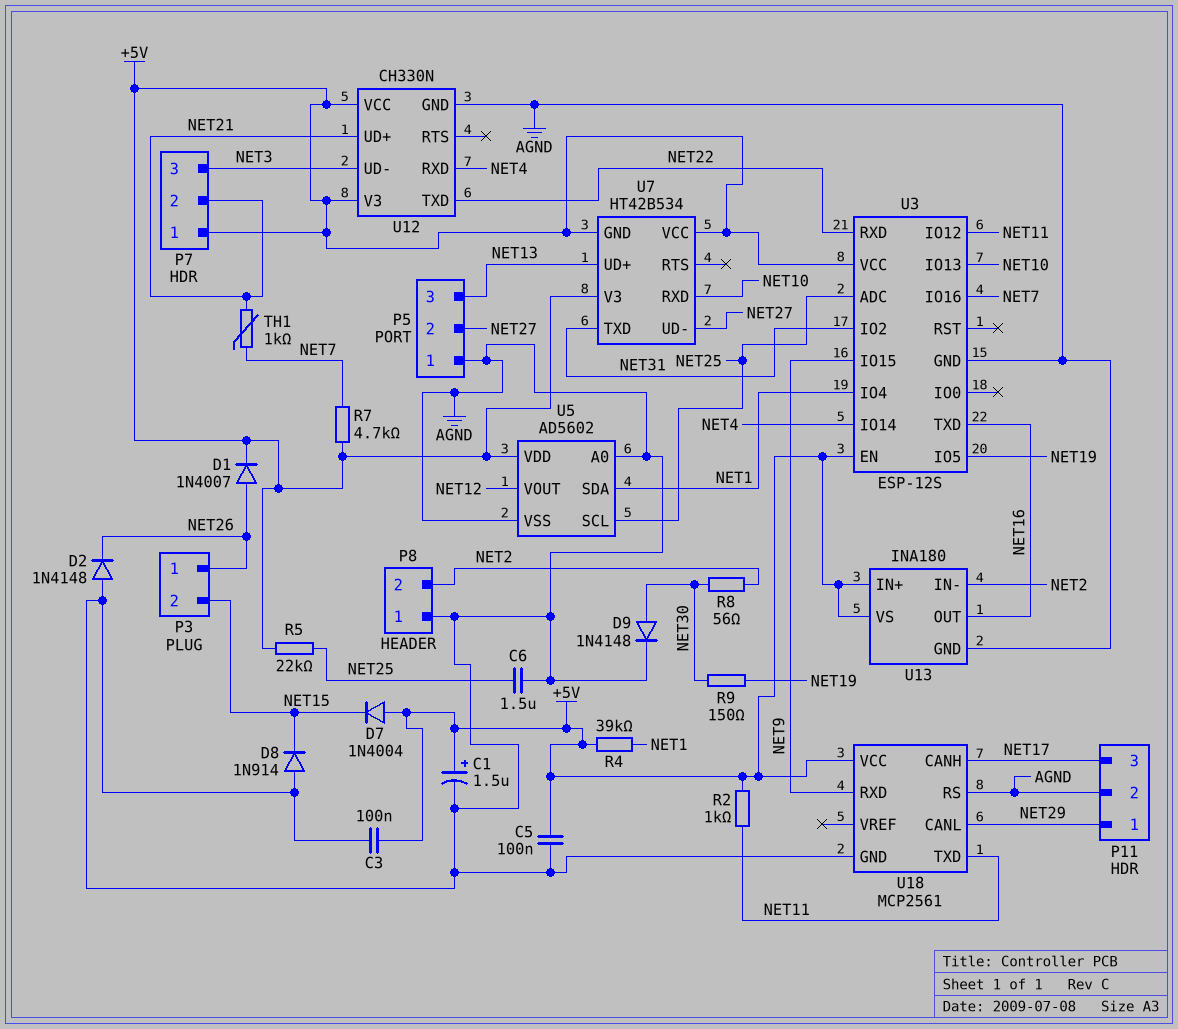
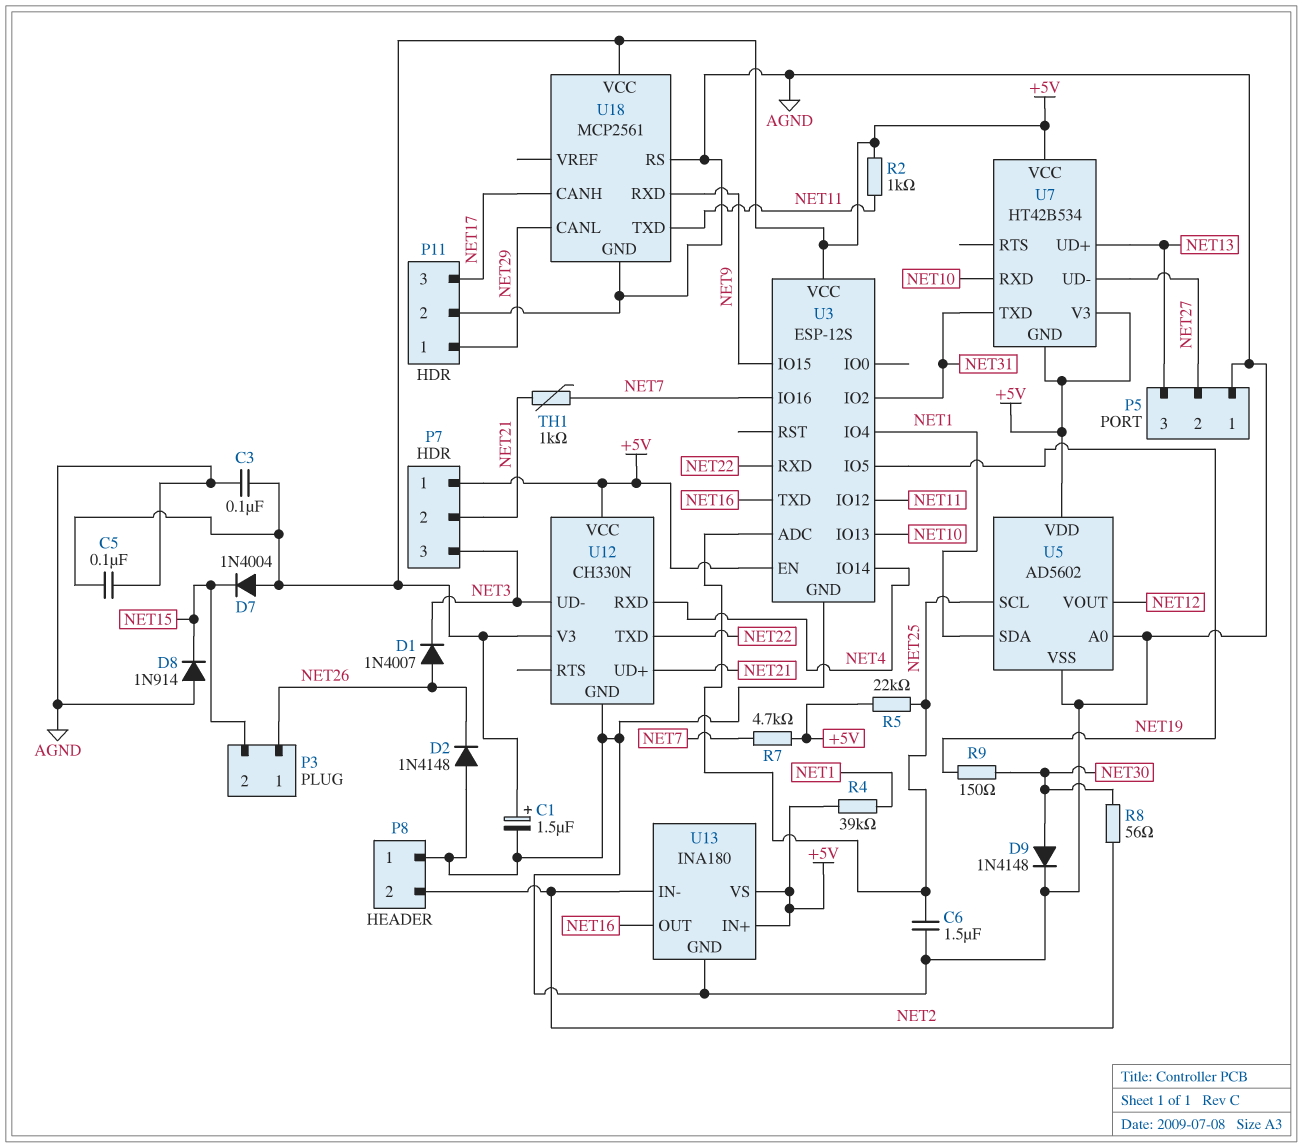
D1: diode 1N4007 (A NET26, K +5V) -> diode 1N4007 (A NET26, K NET3)

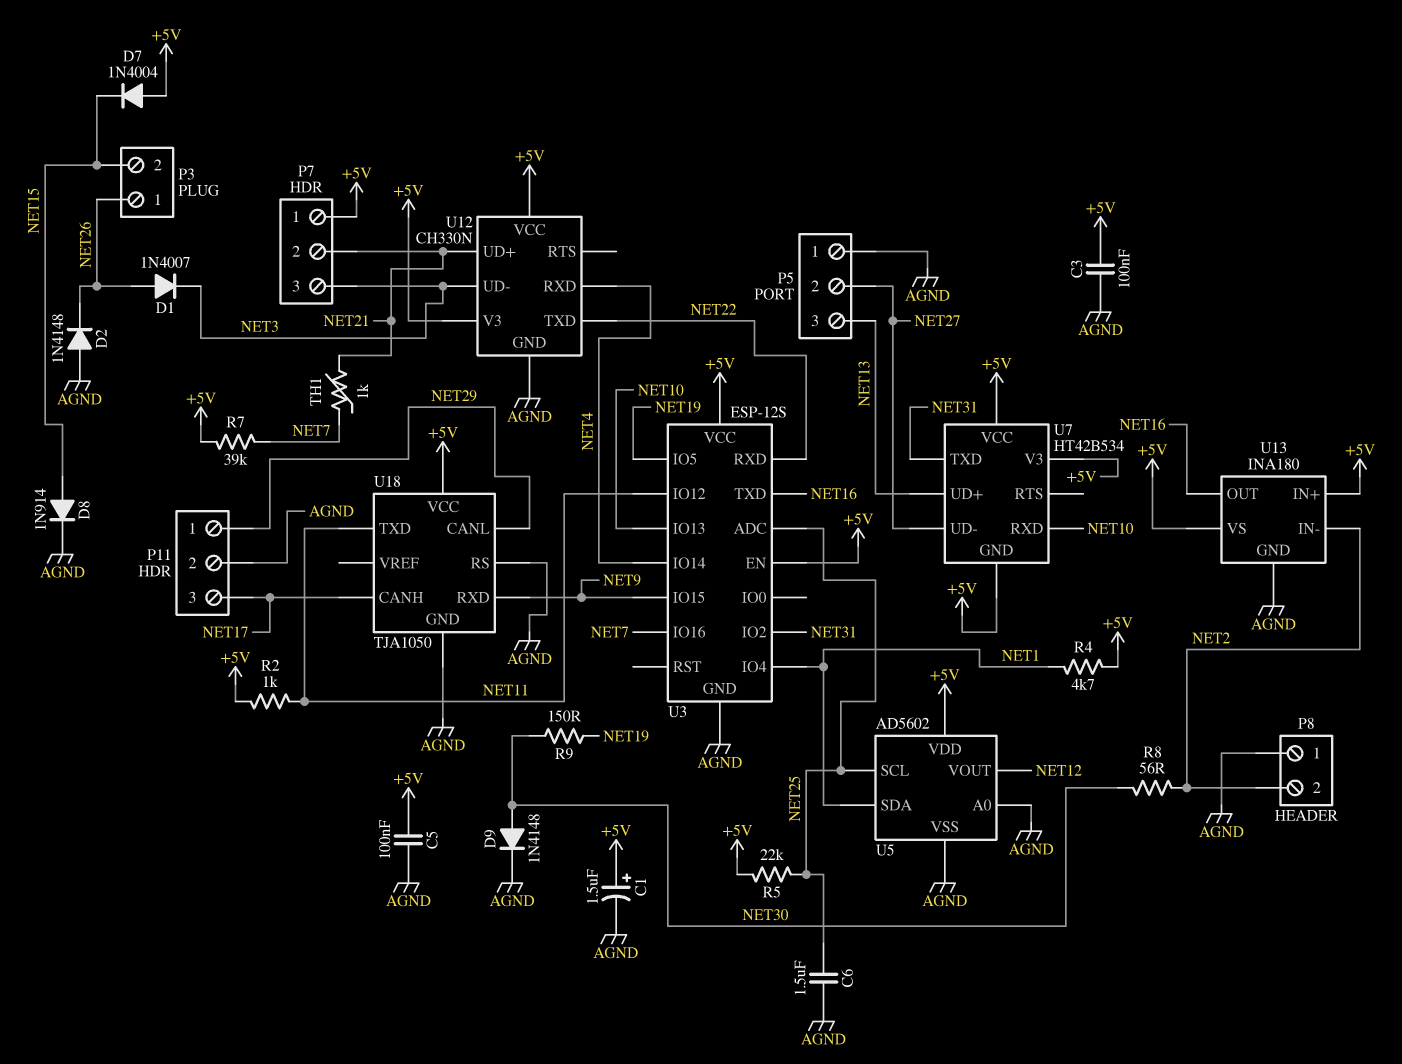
D8: diode 1N914 (A AGND, K NET15) -> diode 1N914 (A NET15, K AGND)
R4: 39k (+5V, NET1) -> 4.7k (+5V, NET1)
R7: 4.7k (+5V, NET7) -> 39k (+5V, NET7)
U18: MCP2561 -> TJA1050

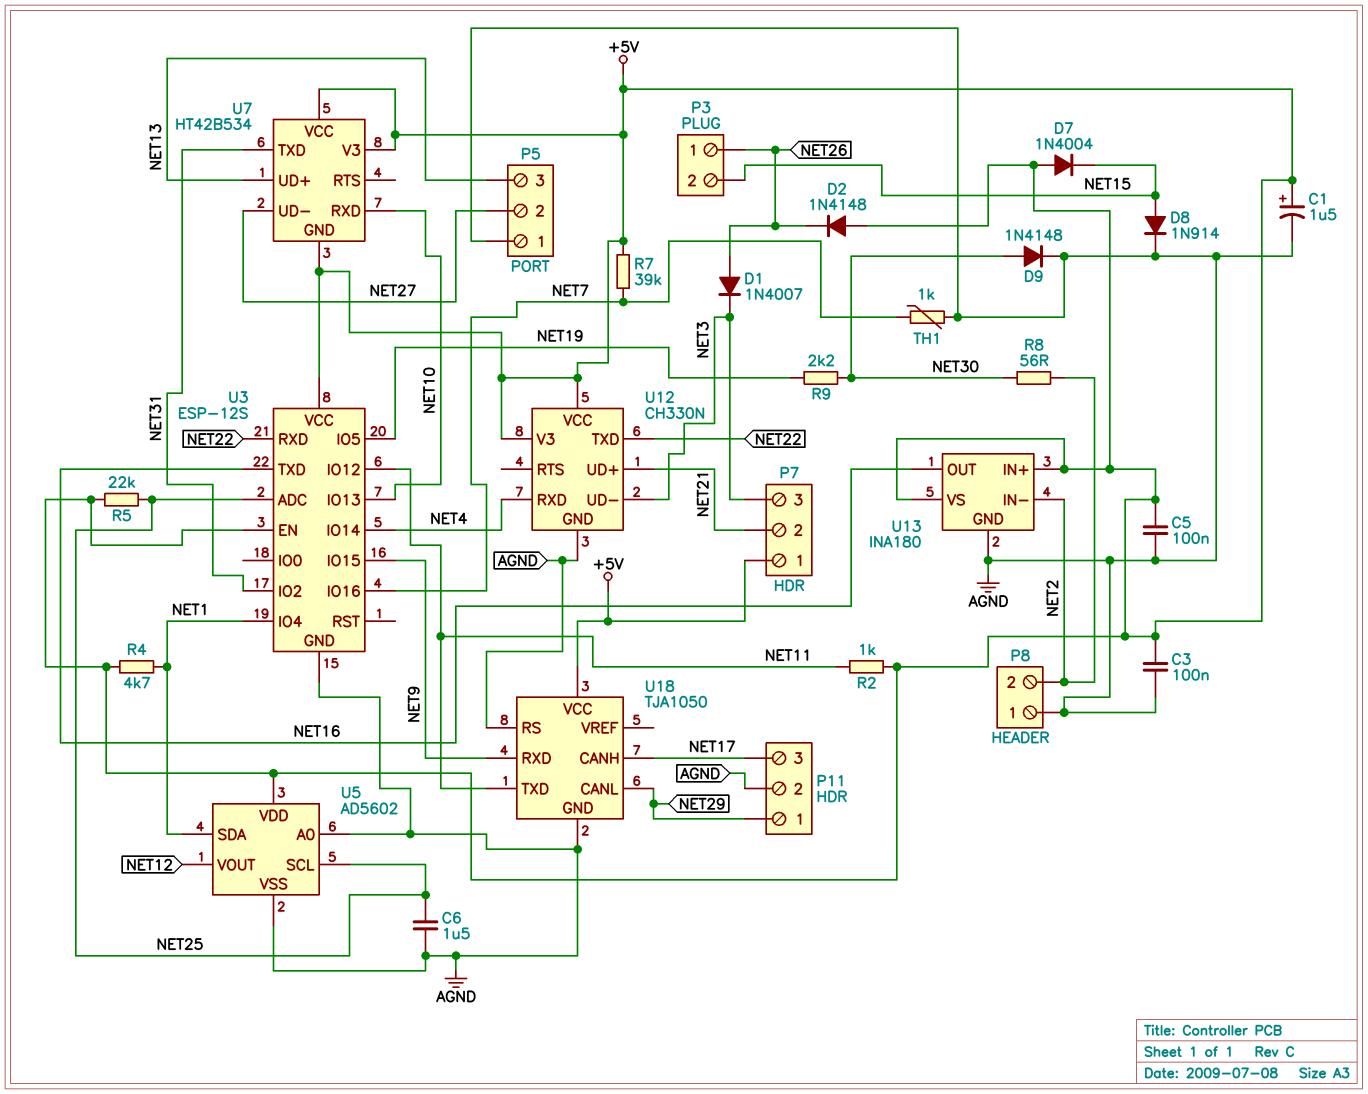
D2: diode 1N4148 (A AGND, K NET26) -> diode 1N4148 (A +5V, K NET26)
R9: 150 (NET19, NET30) -> 2.2k (NET19, NET30)
TH1: 1k (NET7, NET21) -> 1k (AGND, NET7)

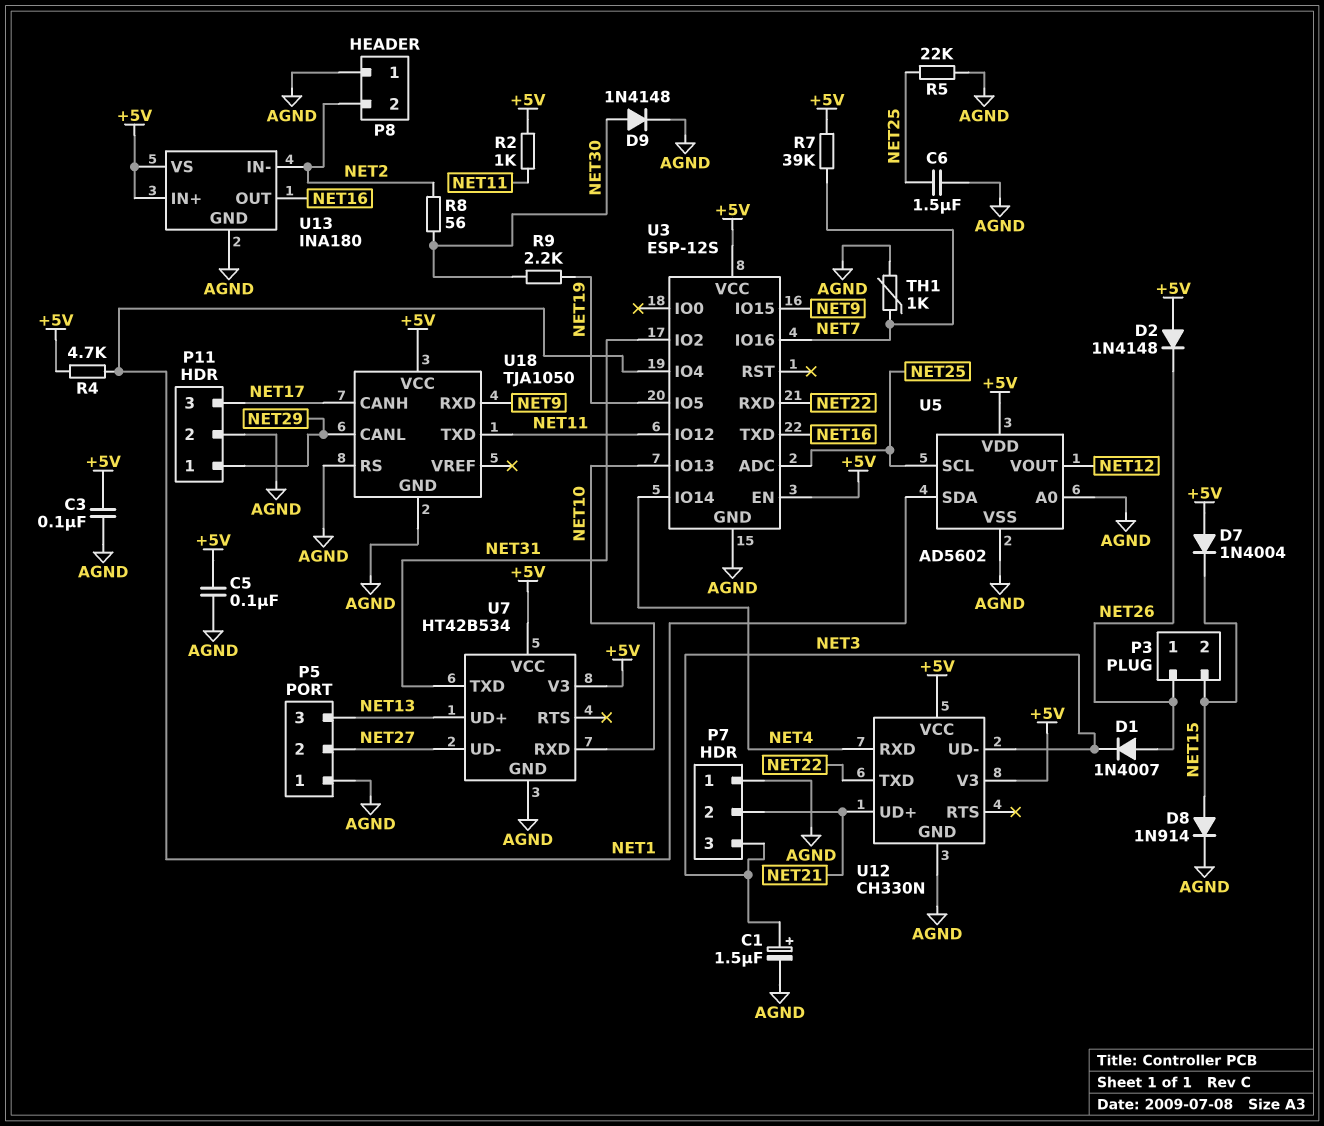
C1: 1.5uF (plus +5V, minus AGND) -> 1.5uF (plus NET3, minus AGND)
P7 pin 1: +5V -> AGND
R5: 22k (+5V, NET25) -> 22k (AGND, NET25)
U7 pin GND: +5V -> AGND

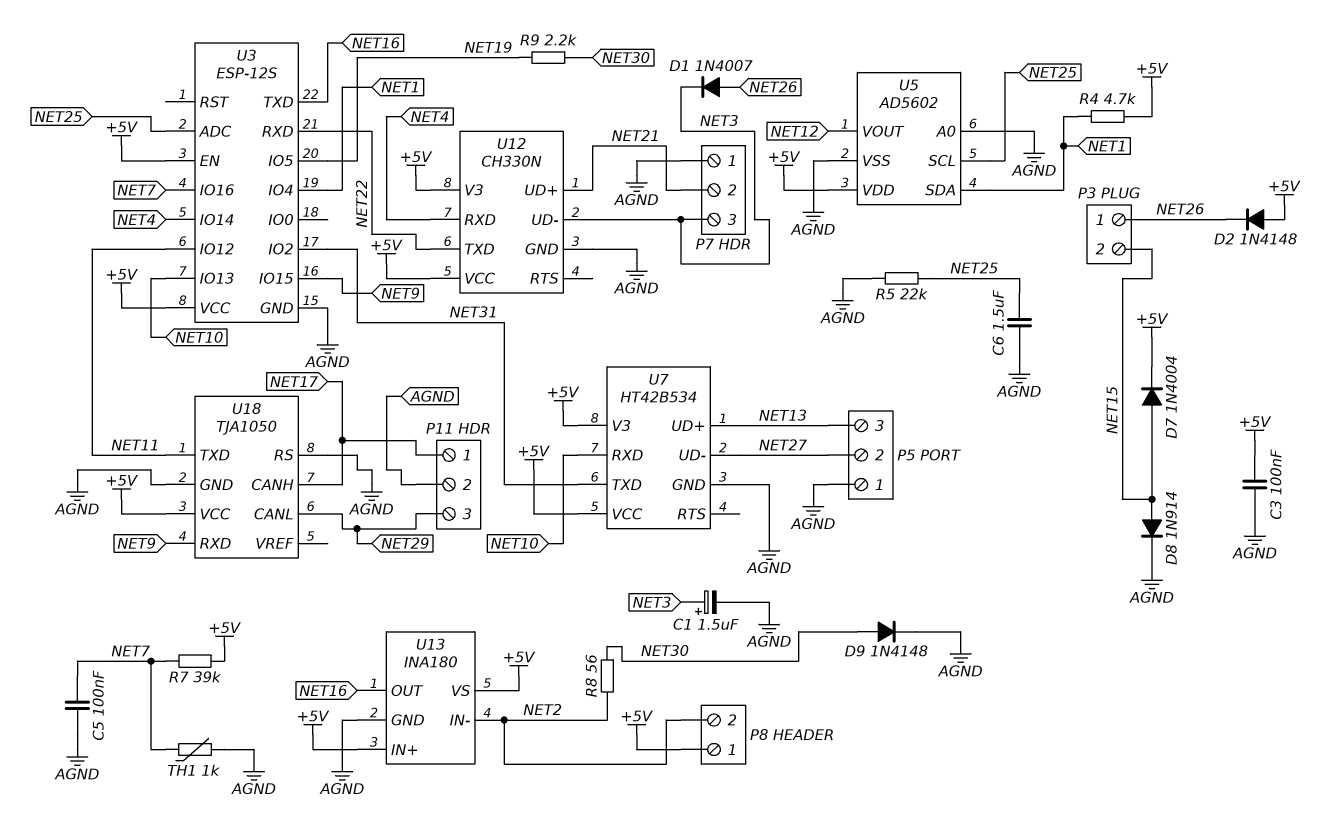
C5: 100nF (+5V, AGND) -> 100nF (AGND, NET7)
D7: diode 1N4004 (A +5V, K NET15) -> diode 1N4004 (A NET15, K +5V)
P8 pin 1: AGND -> +5V
P11 pin 1: NET29 -> NET17
P11 pin 3: NET17 -> NET29
R2: 1k (+5V, NET11) -> none

